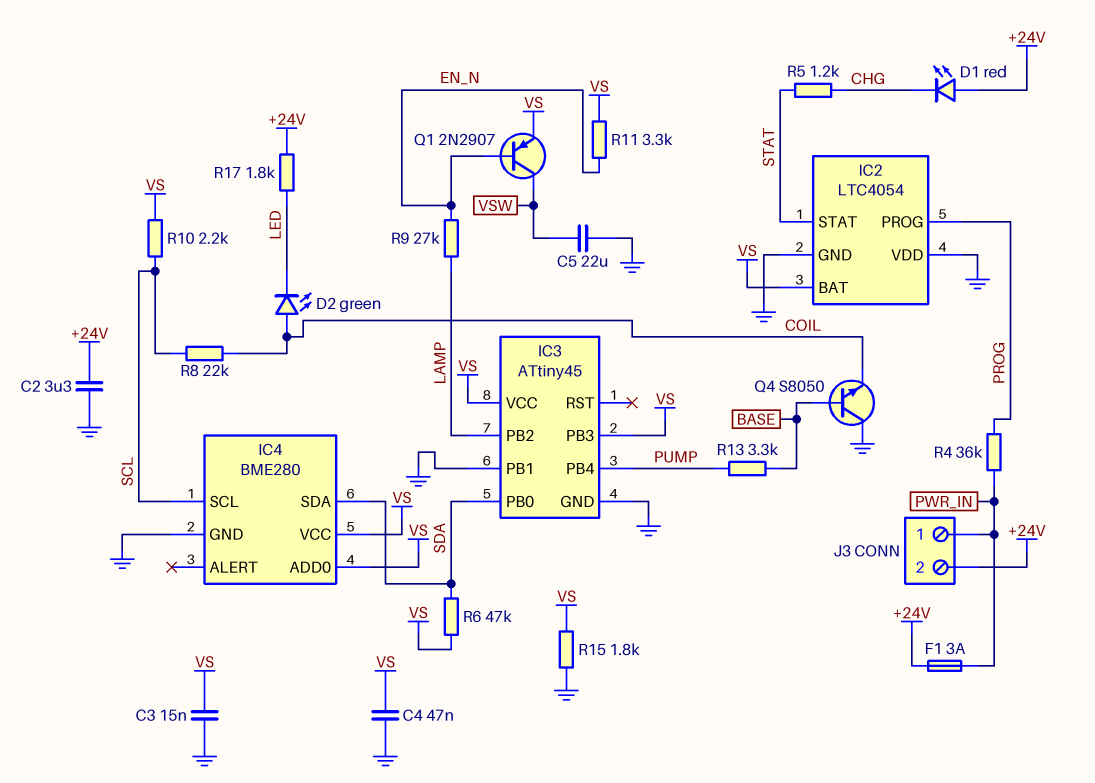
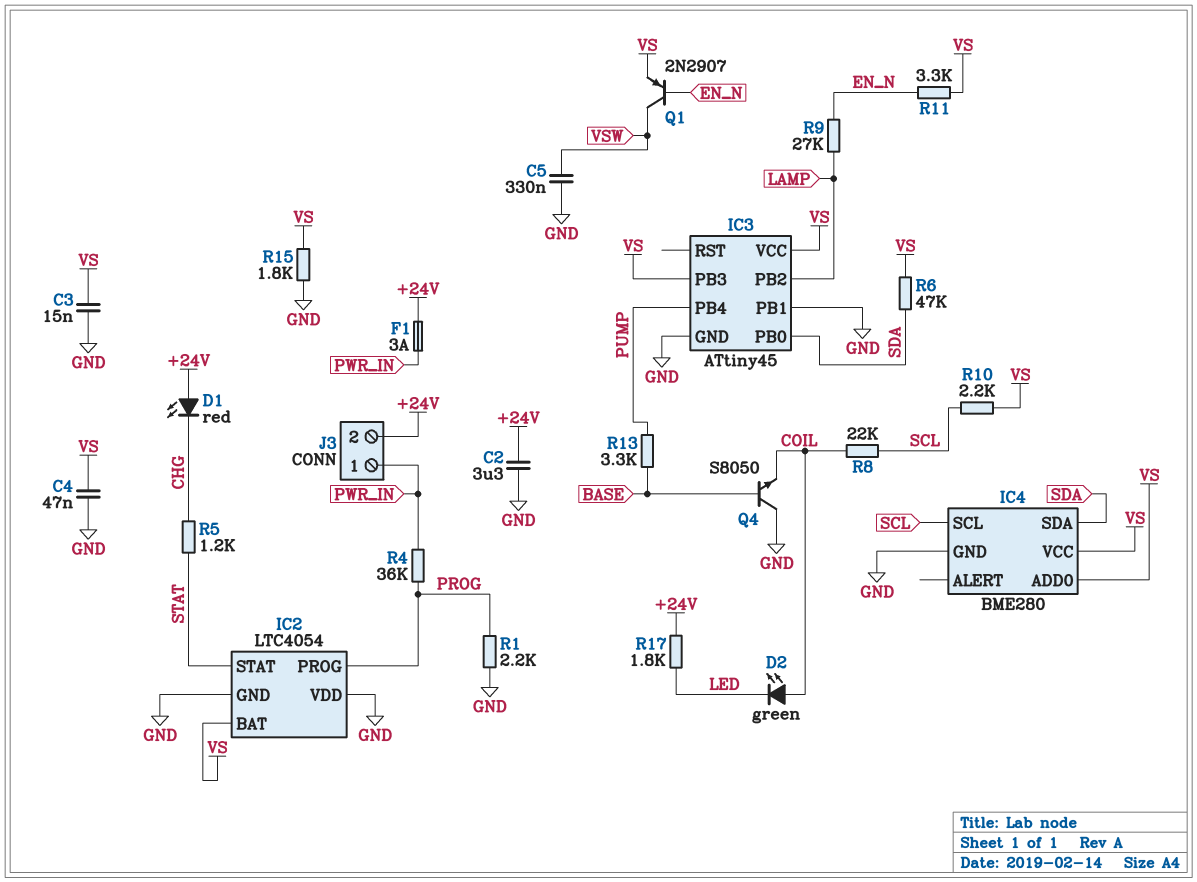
C5: 22uF (GND, VSW) -> 330nF (GND, VSW)
R1: none -> 2.2k (GND, PROG)

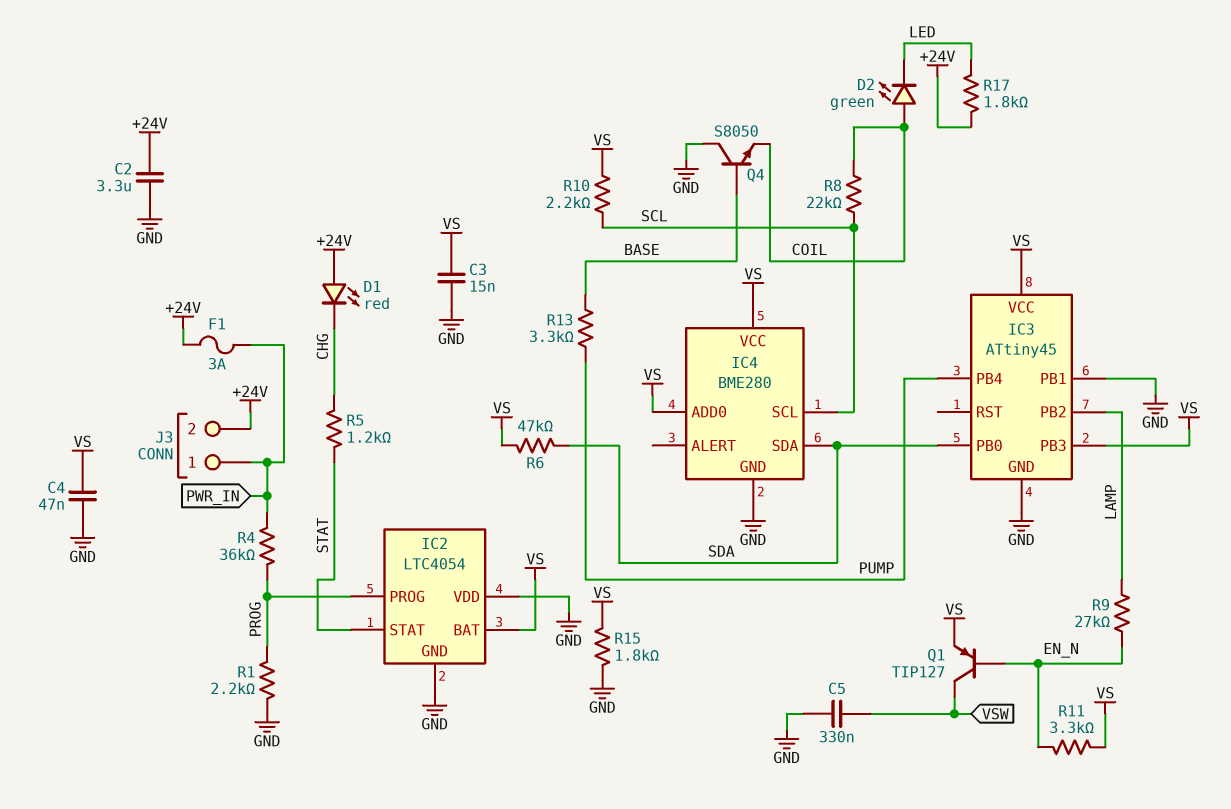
Q1: PNP 2N2907 (B EN_N, C VSW, E VS) -> PNP TIP127 (B EN_N, C VSW, E VS)

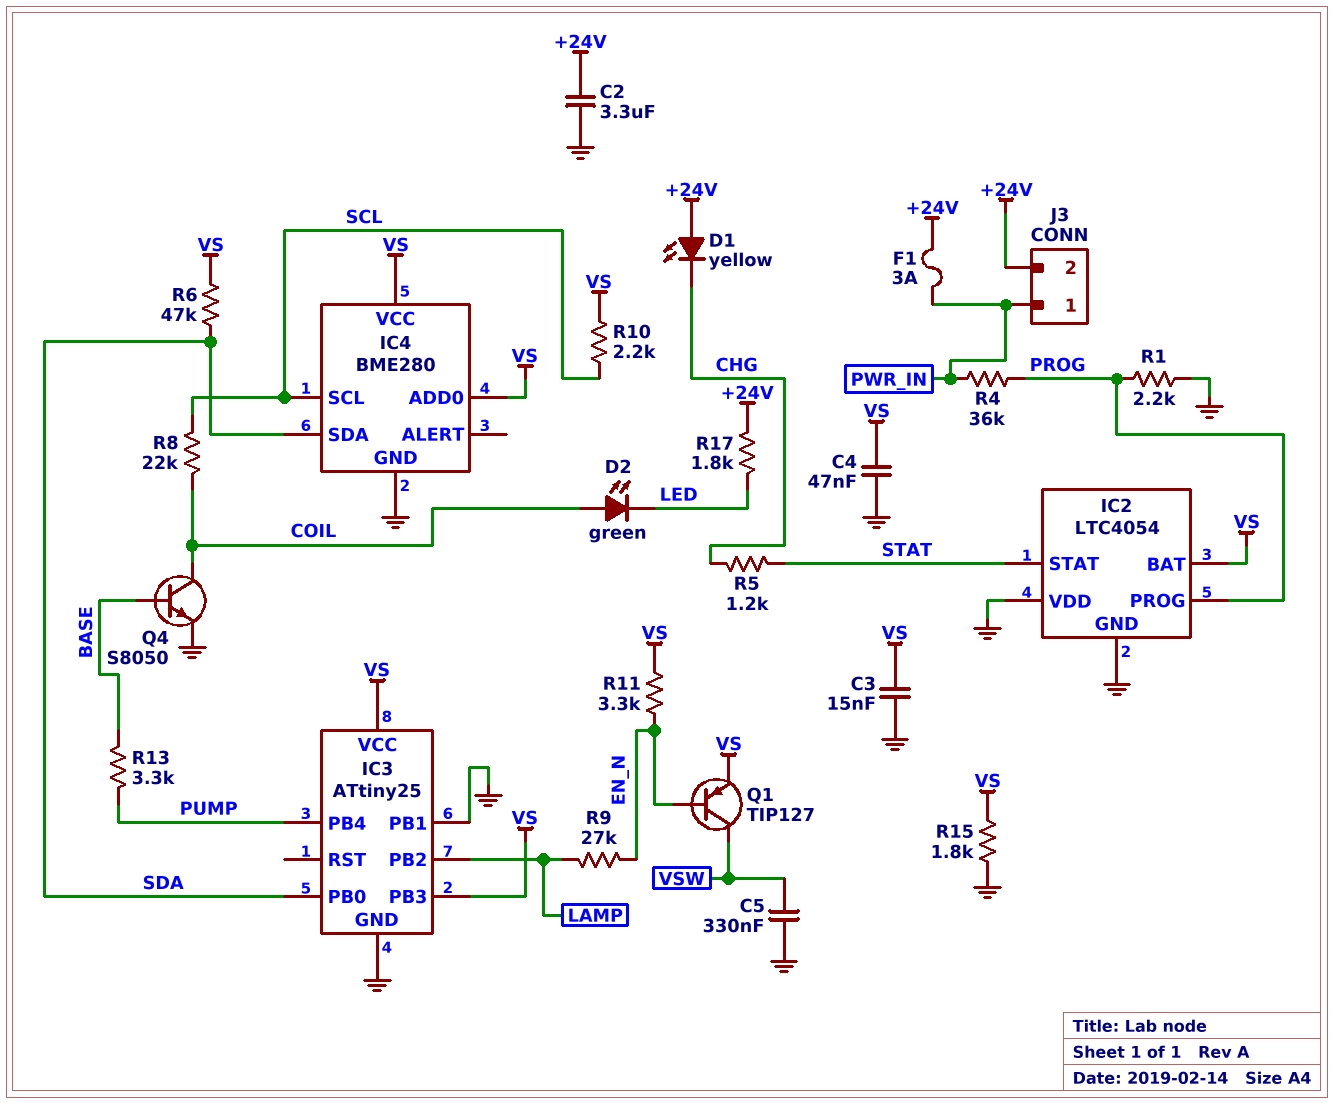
D1: LED red (A +24V, K CHG) -> LED yellow (A +24V, K CHG)
IC3: ATtiny45 -> ATtiny25
Q4: NPN S8050 (B BASE, C GND, E COIL) -> NPN S8050 (B BASE, C COIL, E GND)

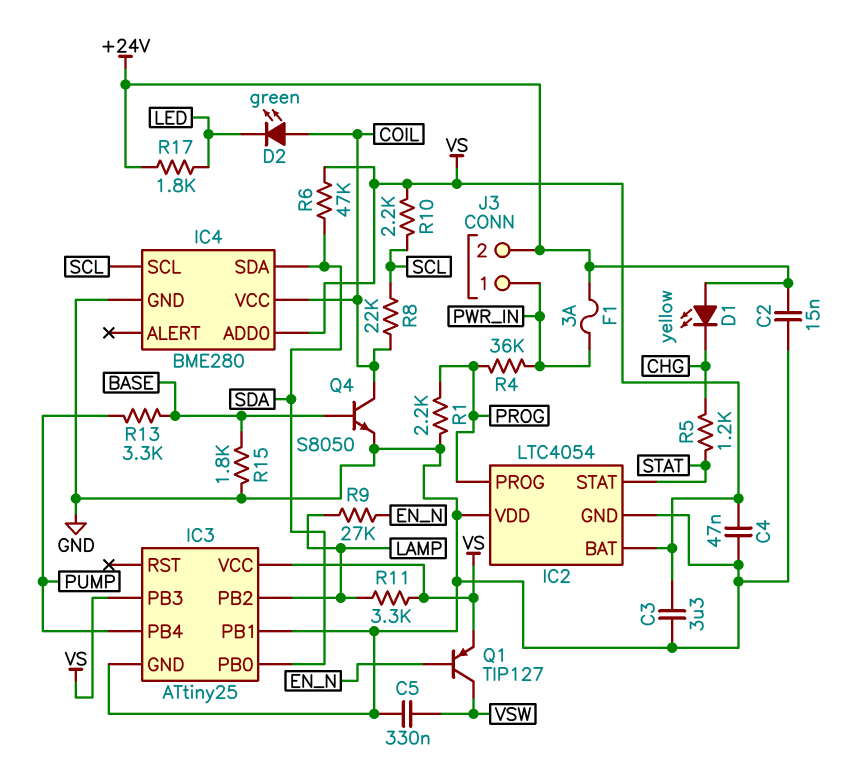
C2: 3.3uF (+24V, GND) -> 15nF (+24V, GND)
C3: 15nF (GND, VS) -> 3.3uF (GND, VS)
IC4 pin VCC: VS -> COIL
R11: 3.3k (EN_N, VS) -> 3.3k (LAMP, VS)
R15: 1.8k (GND, VS) -> 1.8k (BASE, GND)

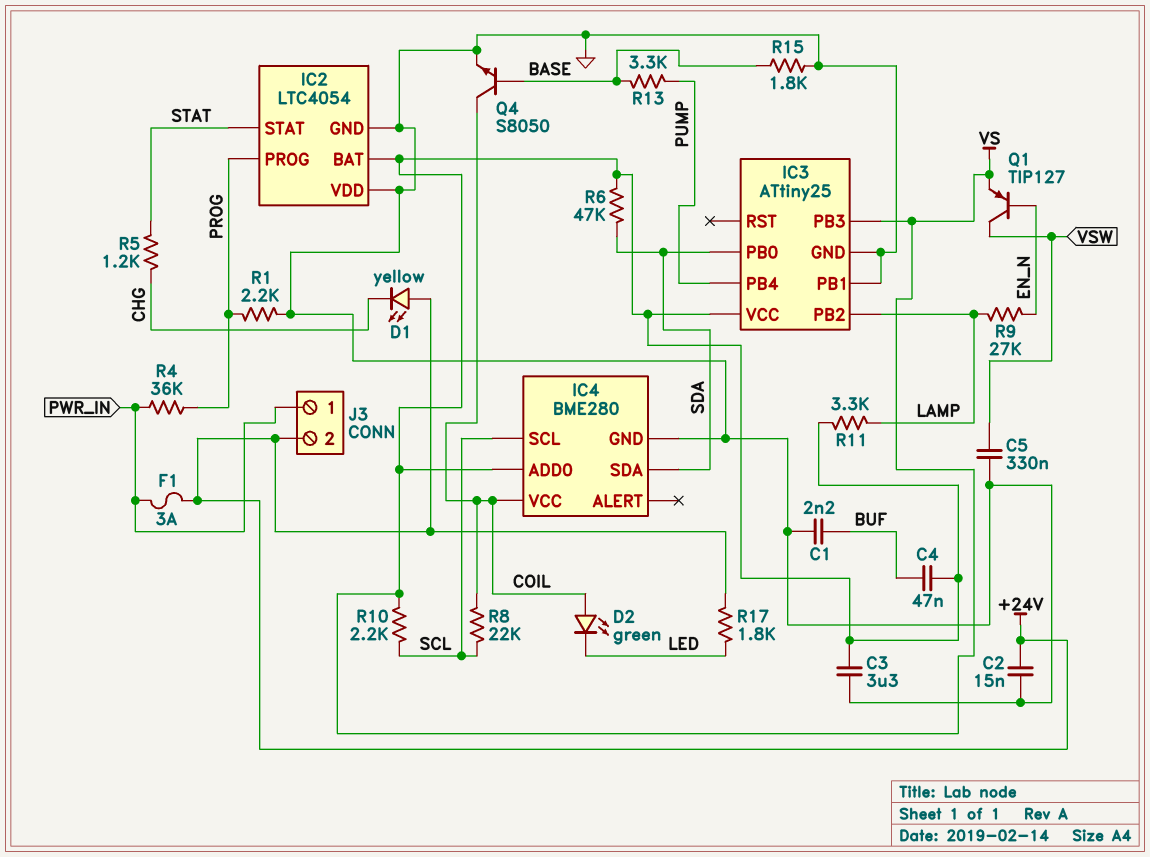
C1: none -> 2.2nF (BUF, GND)
C4: 47nF (GND, VS) -> 47nF (BUF, VS)

